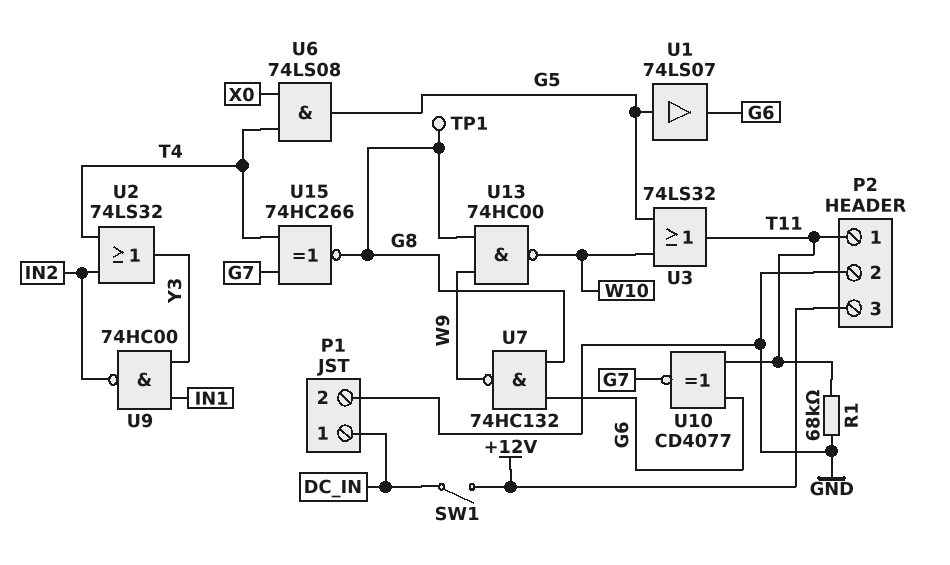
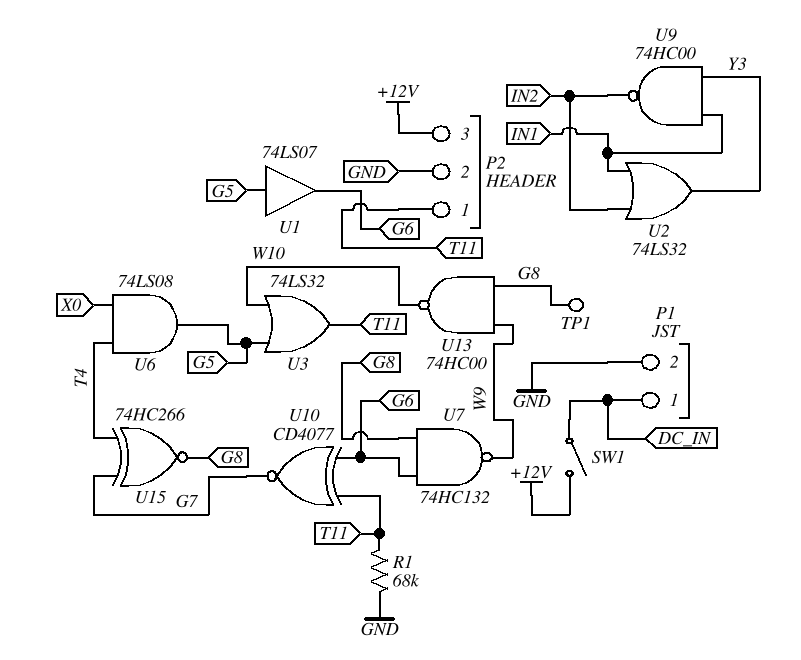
U2: OR 74LS32 (in IN2, in T4, out Y3) -> OR 74LS32 (in IN1, in IN2, out Y3)

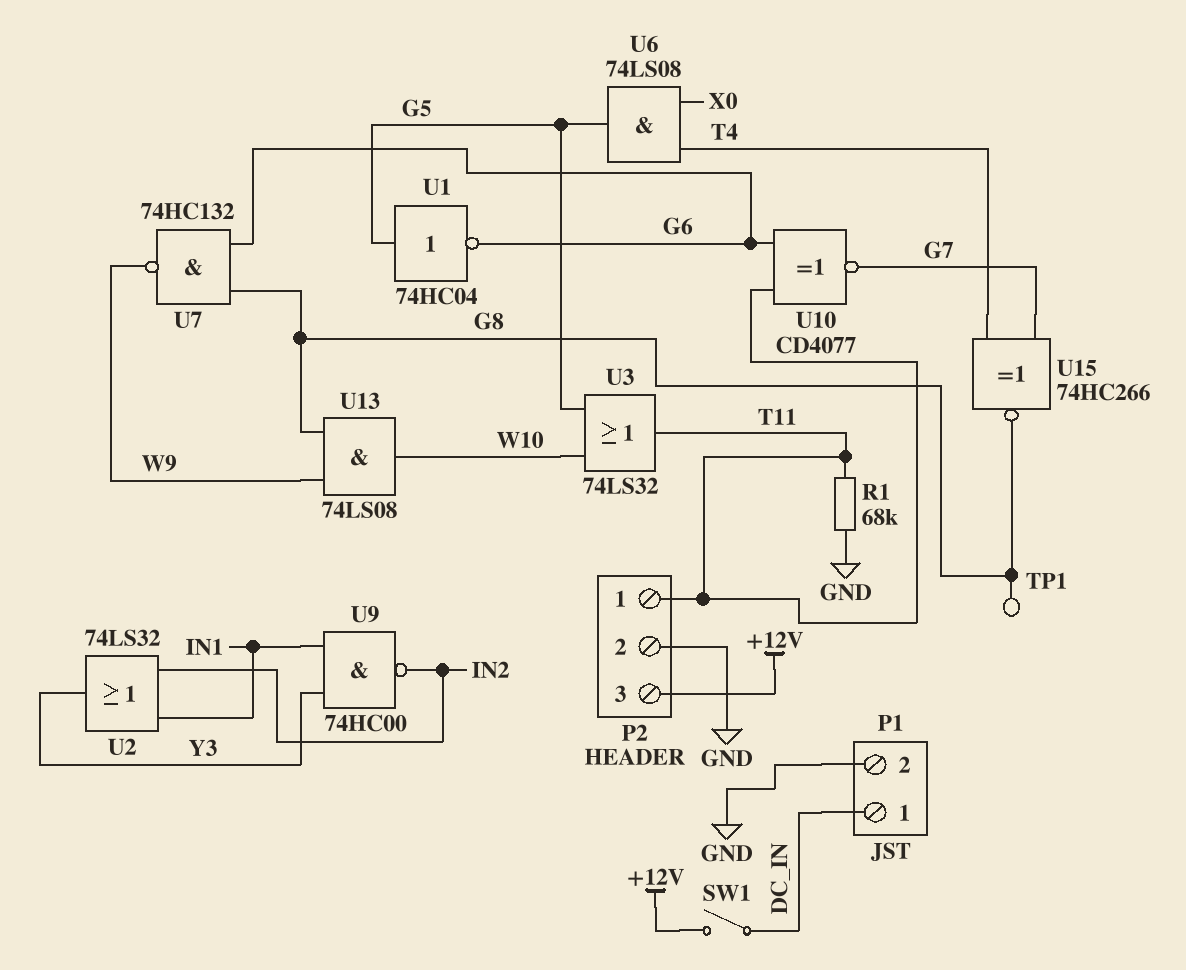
U1: buffer 74LS07 (in G5, out G6) -> NOT 74HC04 (in G5, out G6)
U13: NAND 74HC00 (in G8, in W9, out W10) -> AND 74LS08 (in G8, in W9, out W10)

